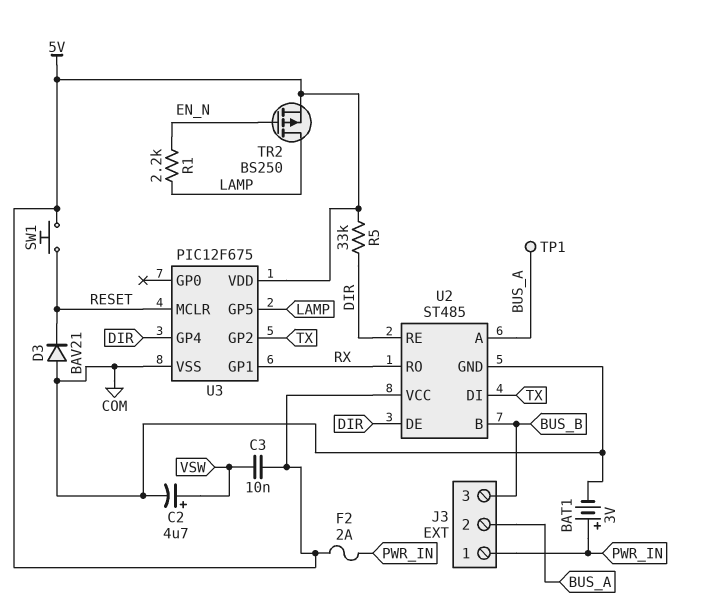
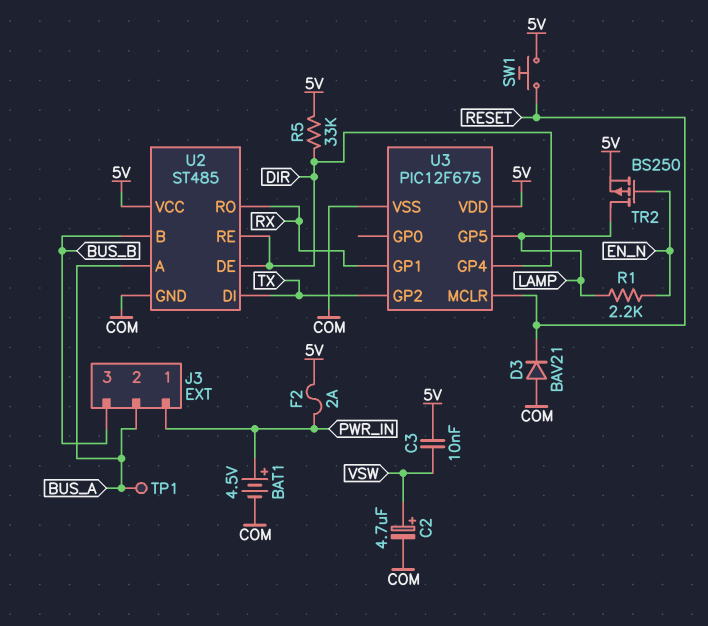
BAT1: 3V (plus PWR_IN, minus COM) -> 4.5V (plus PWR_IN, minus COM)

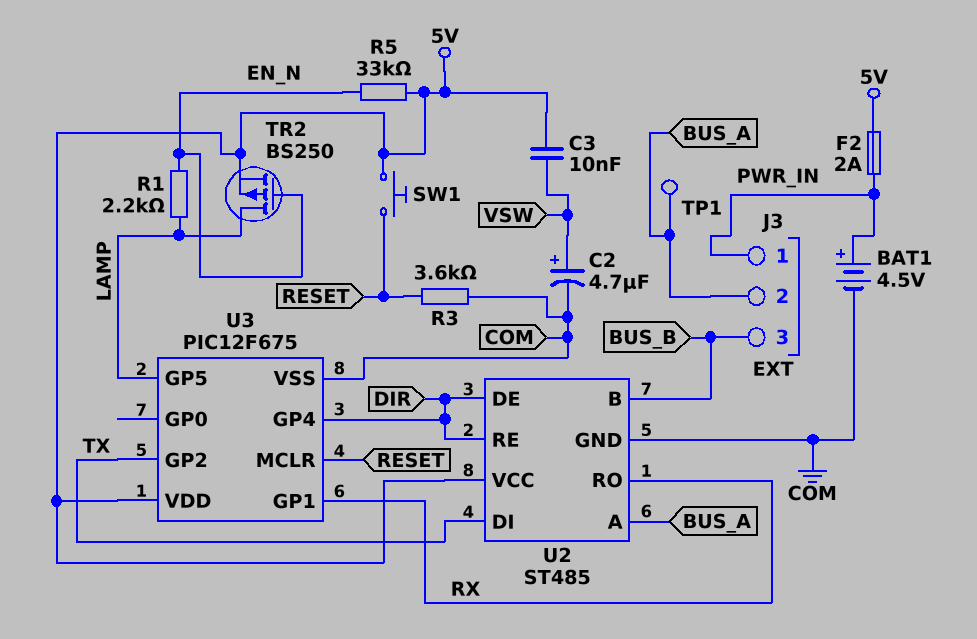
D3: diode BAV21 (A COM, K RESET) -> none
R3: none -> 3.6k (COM, RESET)
R5: 33k (5V, DIR) -> 33k (5V, EN_N)

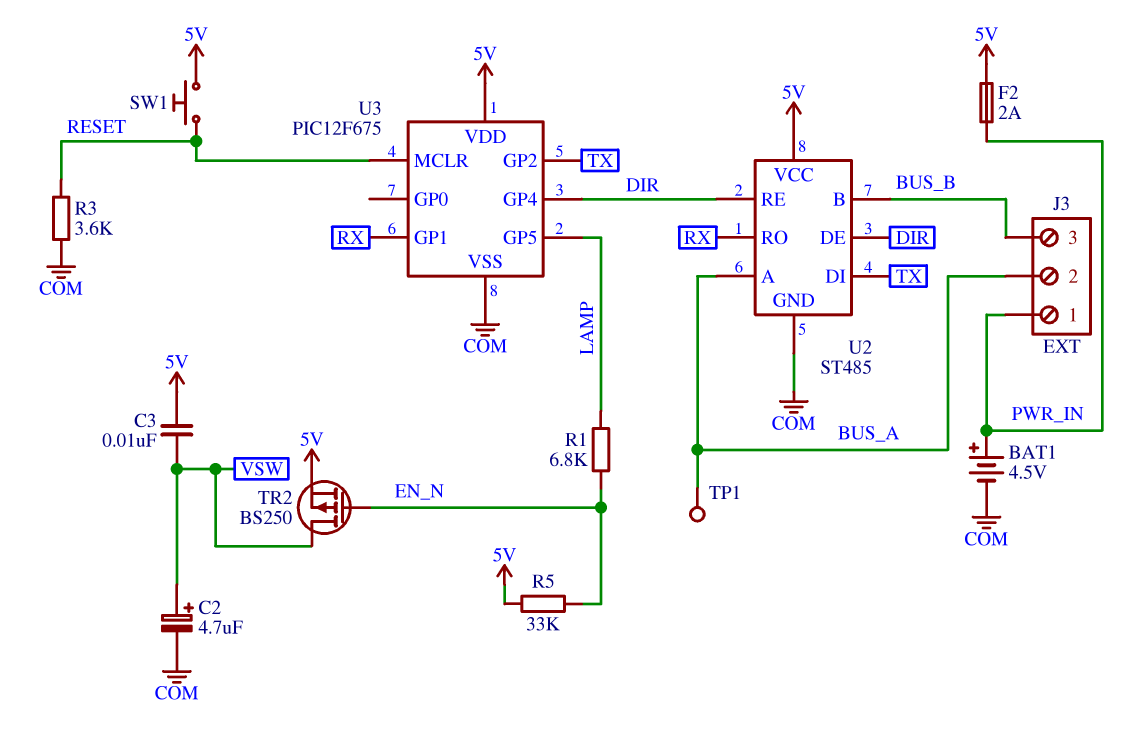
R1: 2.2k (EN_N, LAMP) -> 6.8k (EN_N, LAMP)
TR2: PMOS BS250 (G EN_N, D LAMP, S 5V) -> PMOS BS250 (G EN_N, D VSW, S 5V)

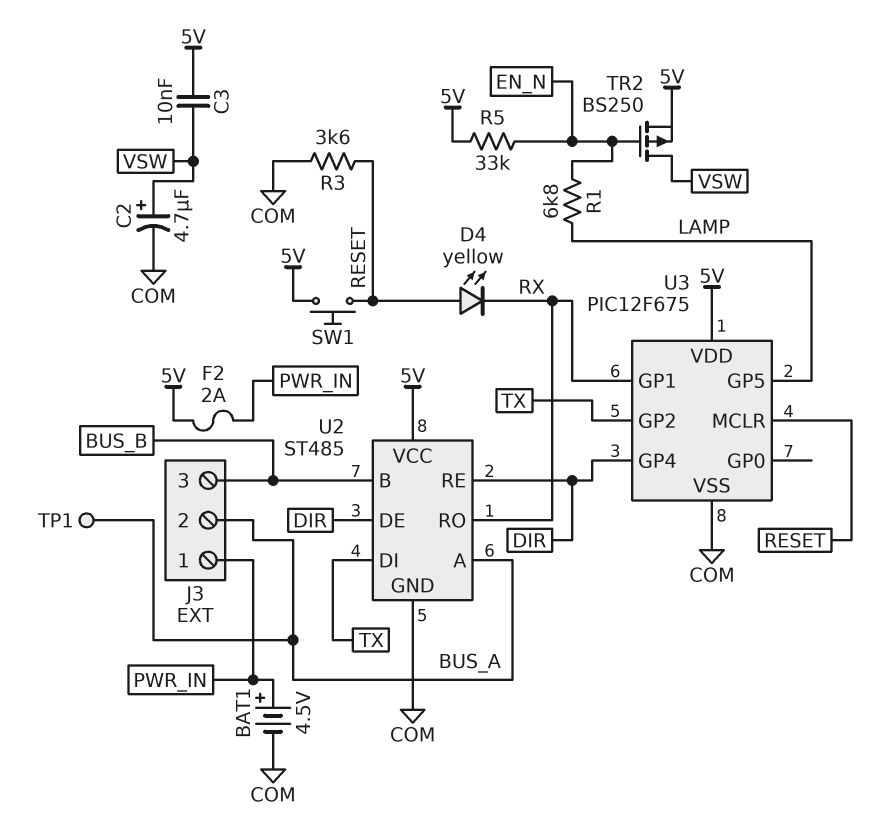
D4: none -> LED yellow (A RESET, K RX)

